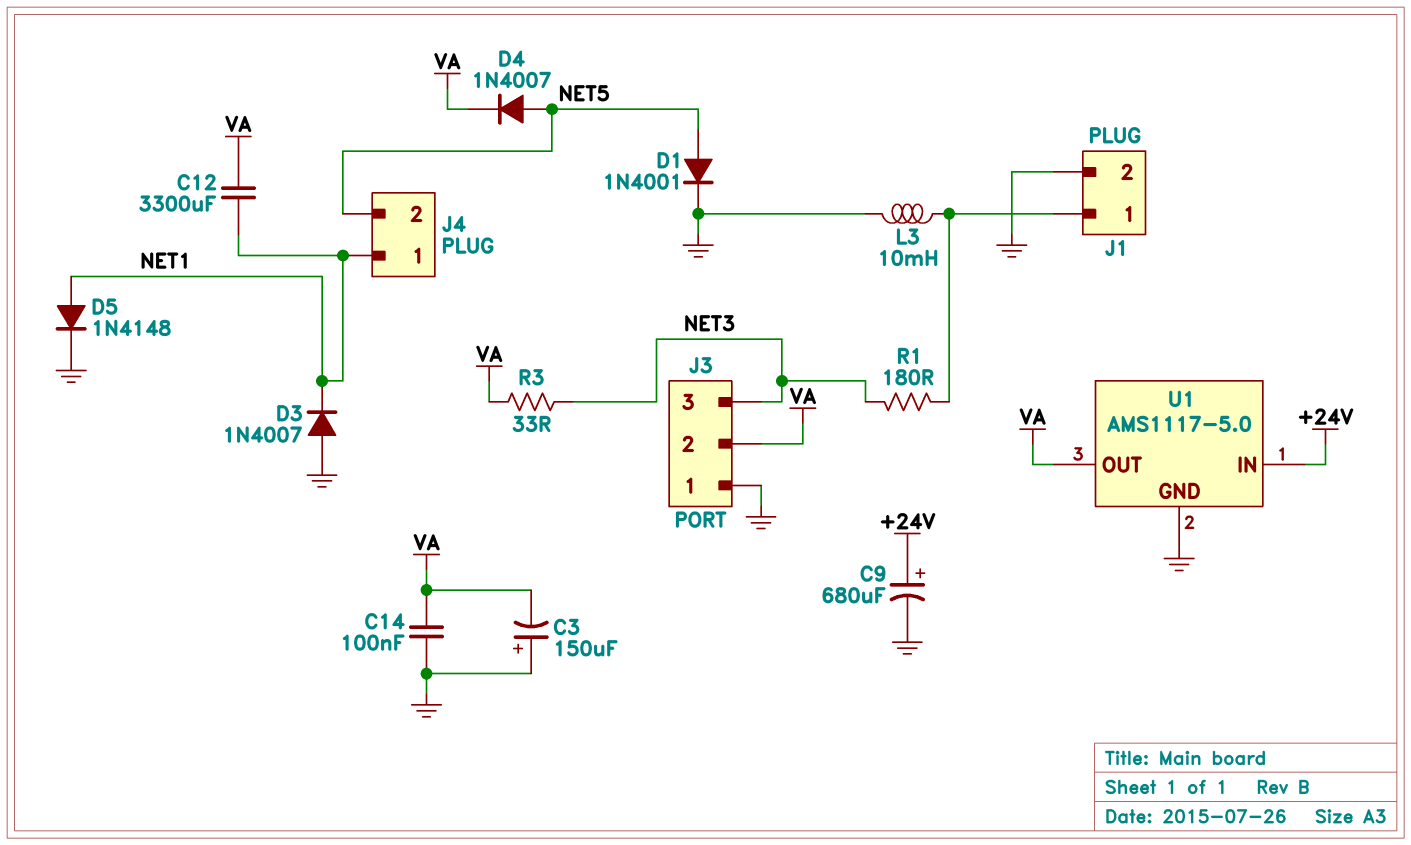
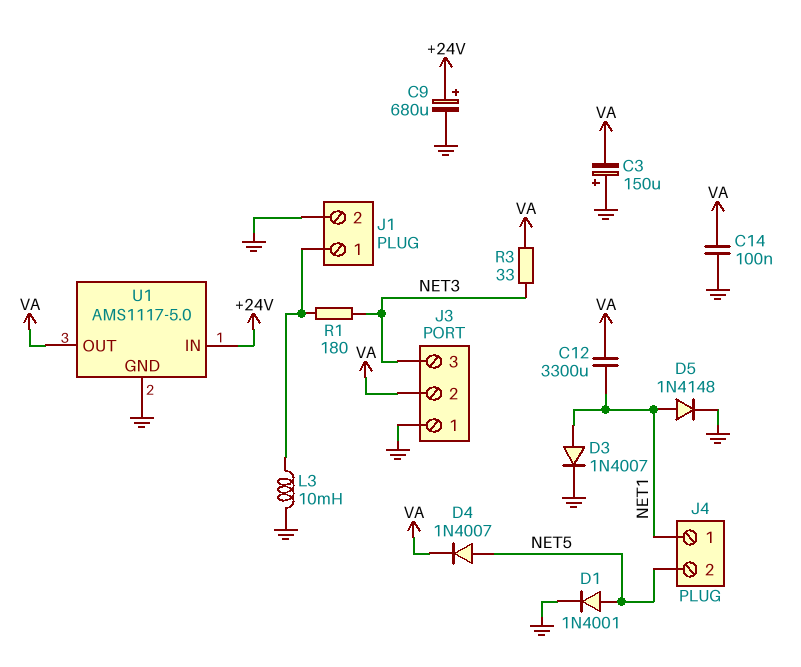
D3: diode 1N4007 (A GND, K NET1) -> diode 1N4007 (A NET1, K GND)

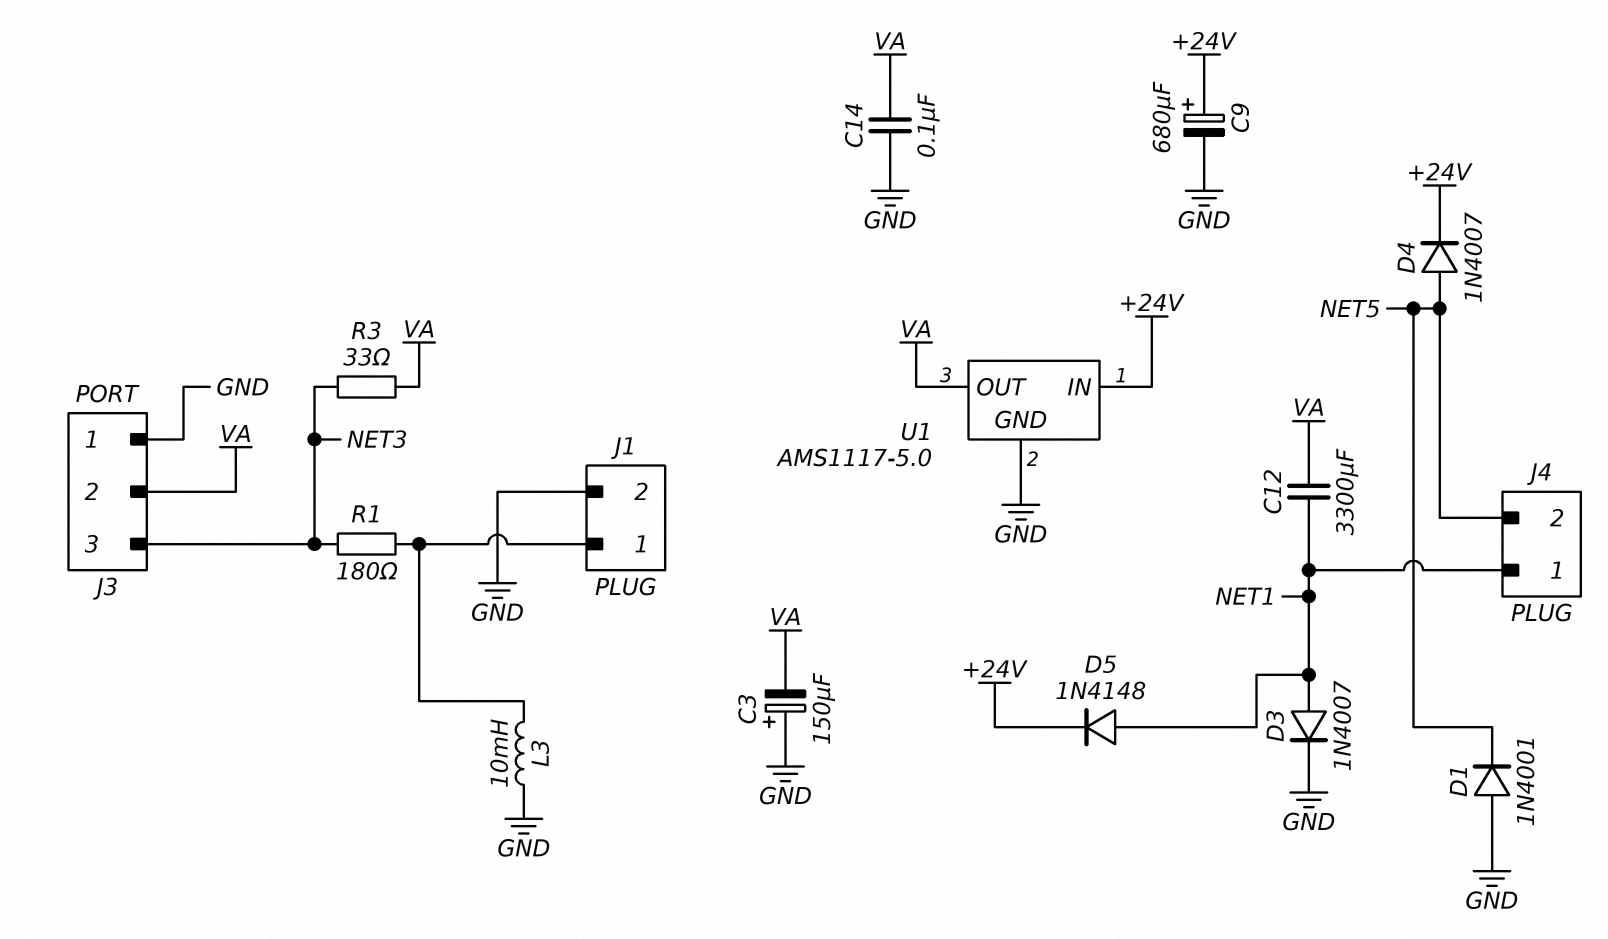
D1: diode 1N4001 (A NET5, K GND) -> diode 1N4001 (A GND, K NET5)
D4: diode 1N4007 (A NET5, K VA) -> diode 1N4007 (A NET5, K +24V)
D5: diode 1N4148 (A NET1, K GND) -> diode 1N4148 (A NET1, K +24V)

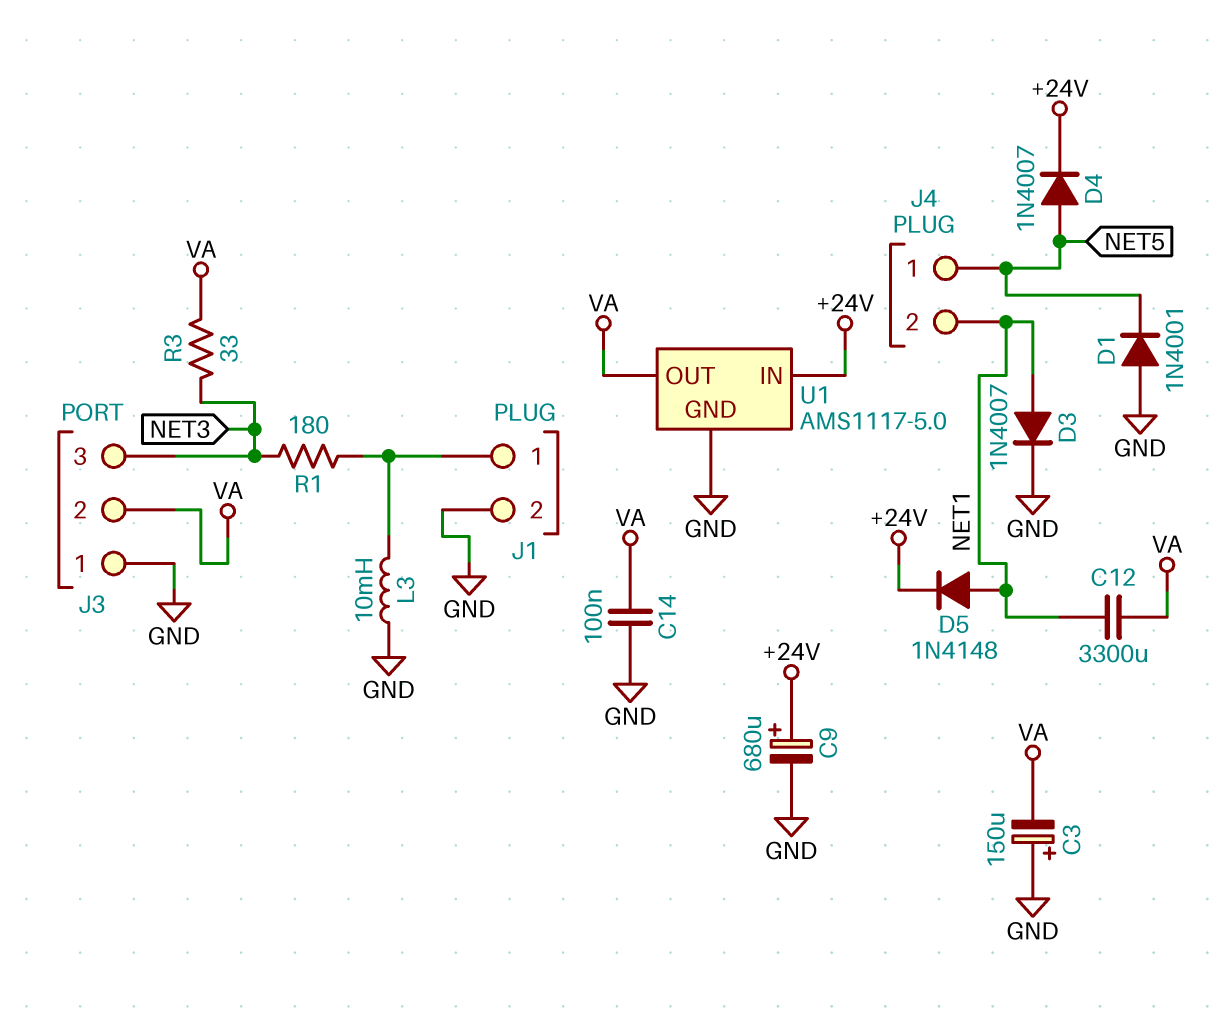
J4 pin 1: NET1 -> NET5
J4 pin 2: NET5 -> NET1

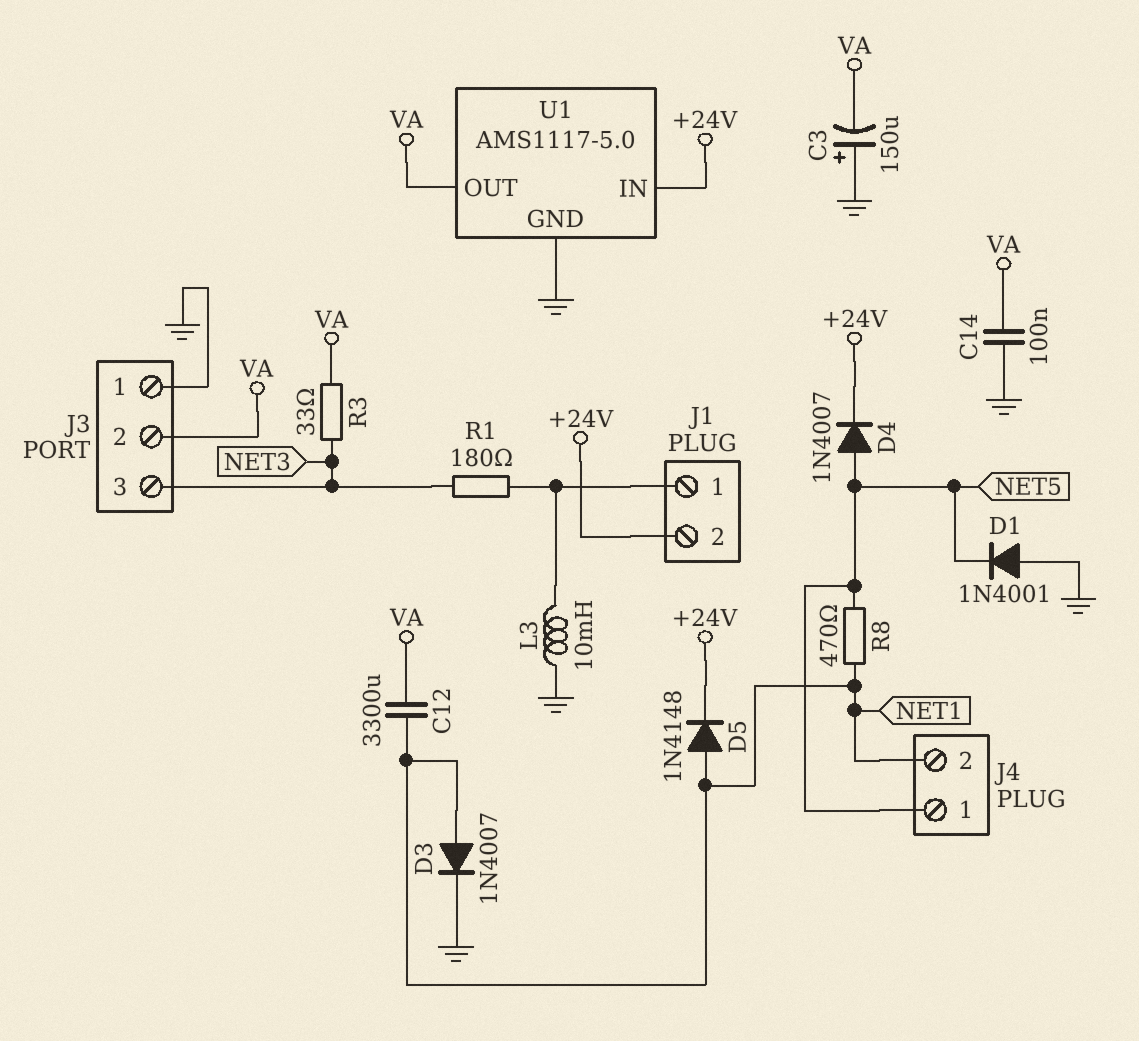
C9: 680uF (plus +24V, minus GND) -> none
J1 pin 2: GND -> +24V
R8: none -> 470 (NET1, NET5)

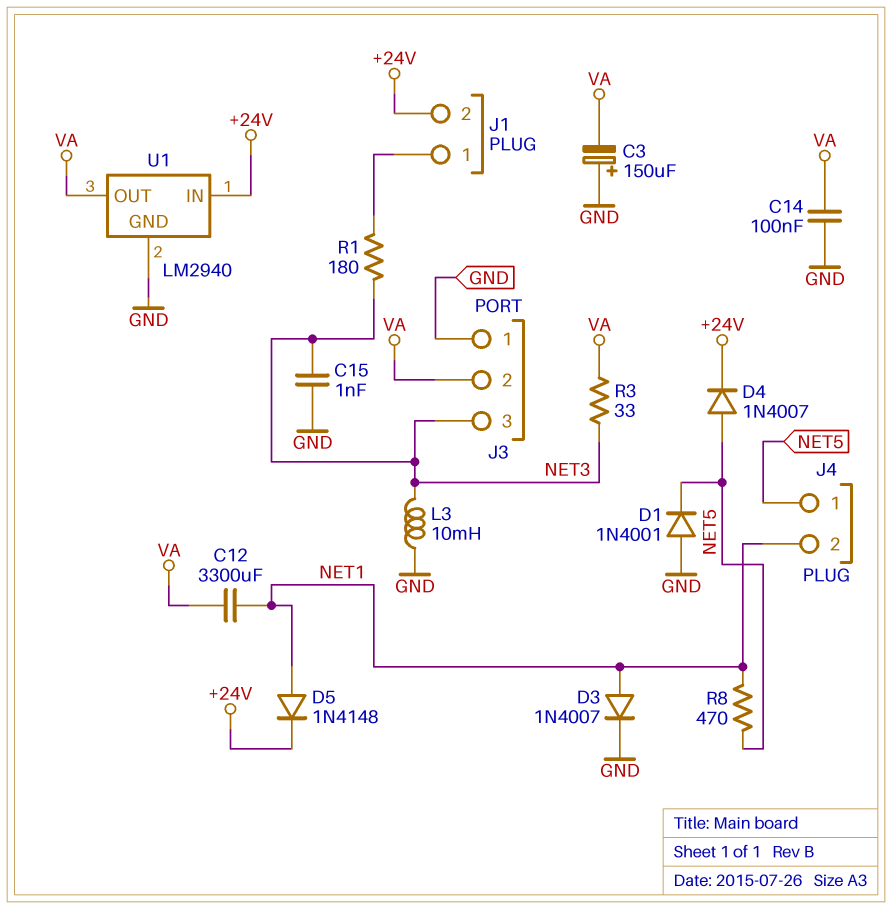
C15: none -> 1nF (GND, NET3)
L3: 10mH (GND, J1/1) -> 10mH (GND, NET3)
U1: AMS1117-5.0 -> LM2940

